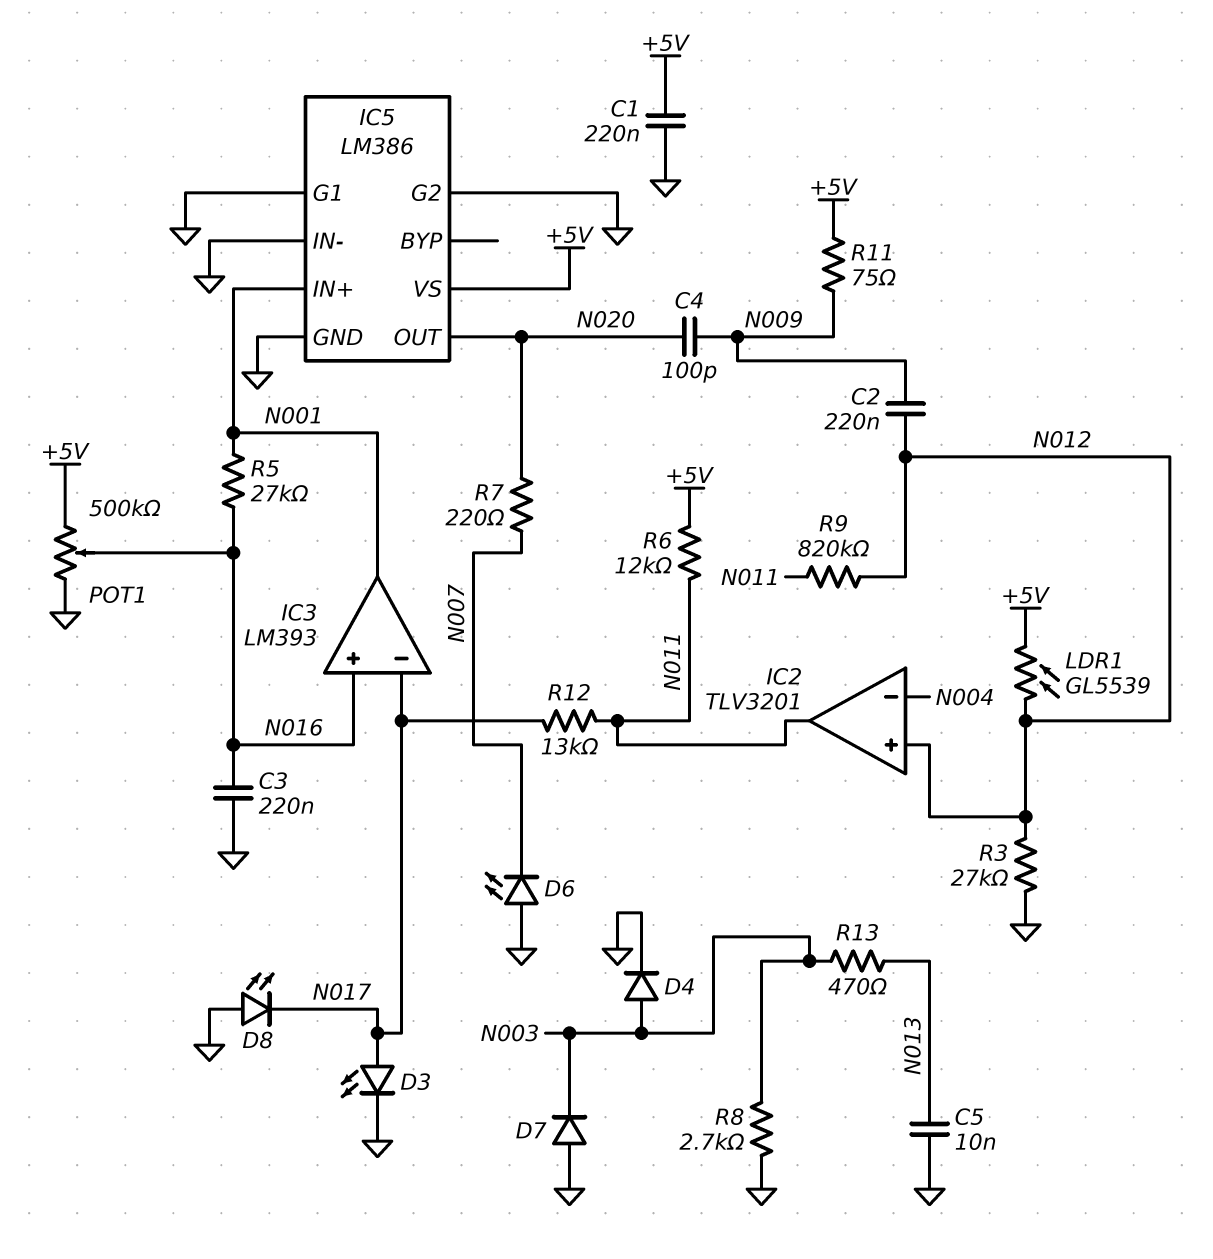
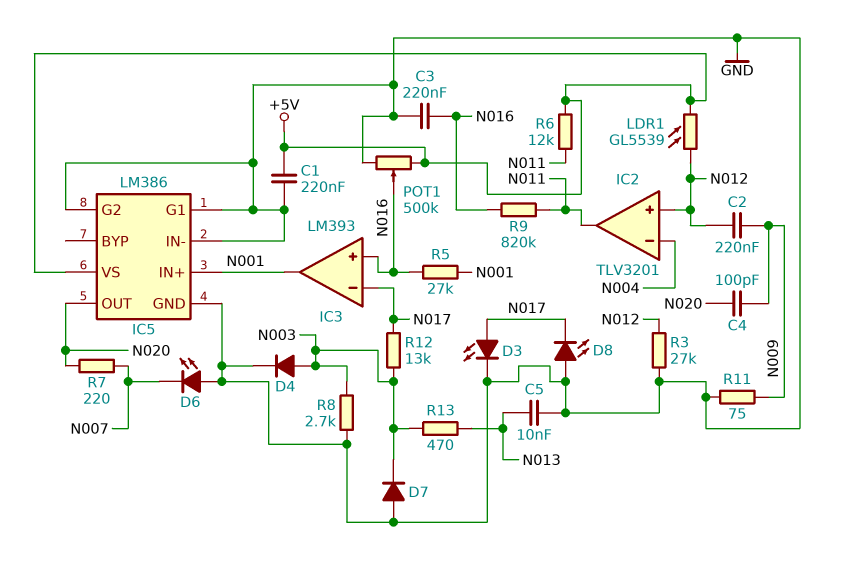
R9: 820k (N011, N012) -> 820k (N011, N016)
R11: 75 (+5V, N009) -> 75 (GND, N009)
R12: 13k (N011, N017) -> 13k (N003, N017)

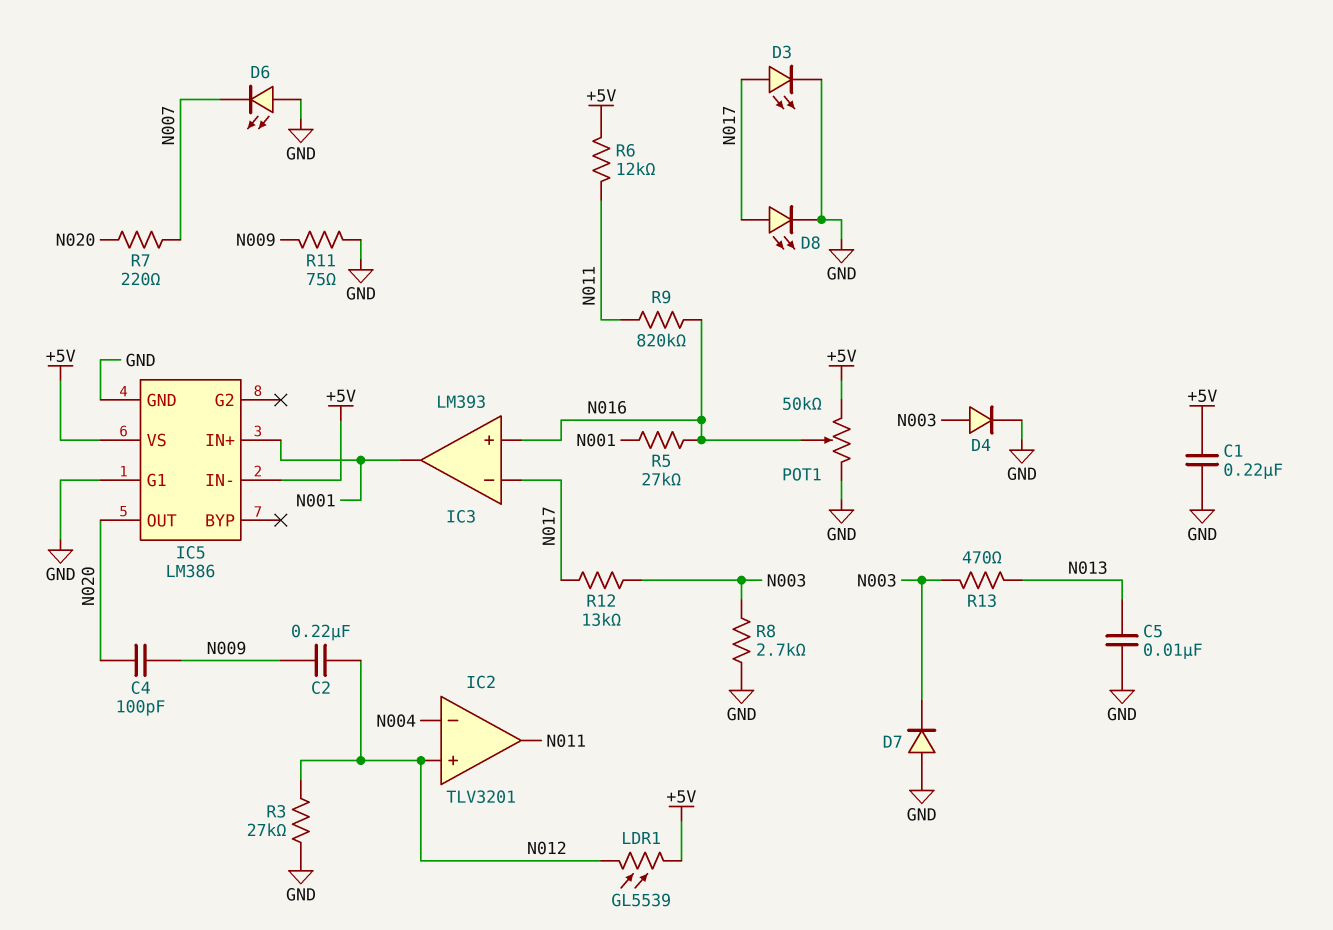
C3: 220nF (GND, N016) -> none
D8: LED (A GND, K N017) -> LED (A N017, K GND)
IC5 pin G2: GND -> none
IC5 pin IN-: GND -> +5V
POT1: 500k (+5V, GND, wiper N016) -> 50k (+5V, GND, wiper N016)

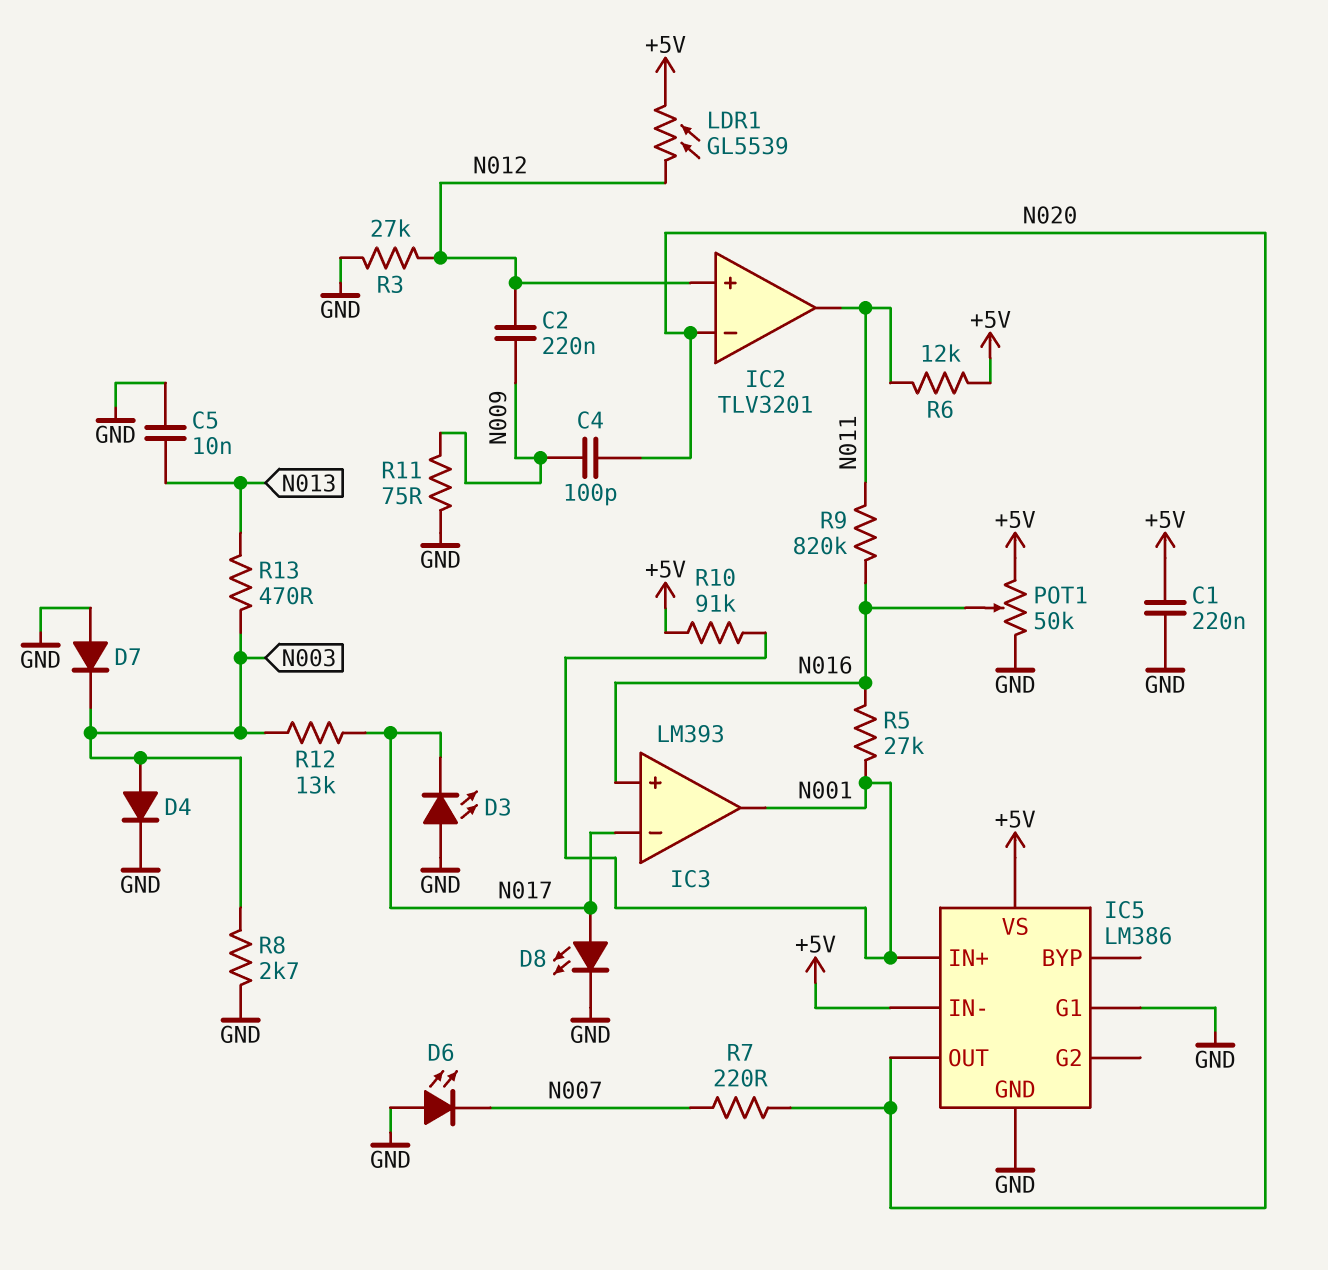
D3: LED (A N017, K GND) -> LED (A GND, K N017)
IC2 pin in-: N004 -> N020
R10: none -> 91k (+5V, N001)

